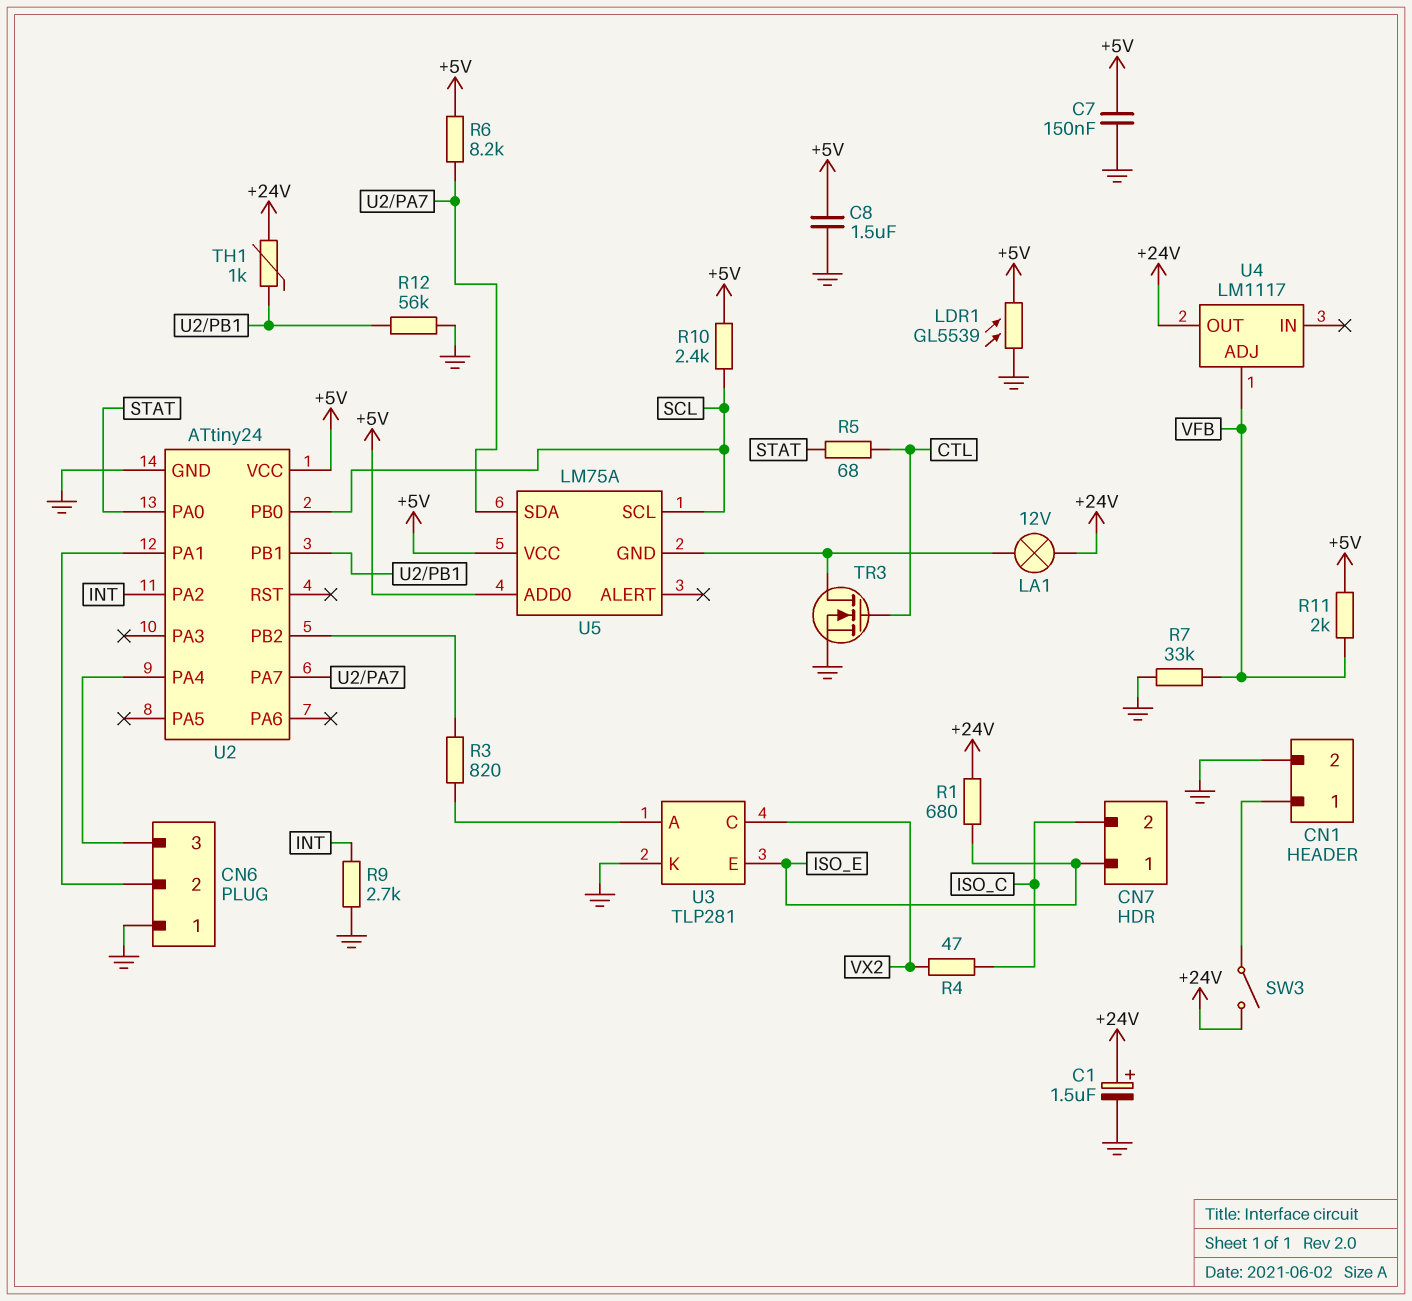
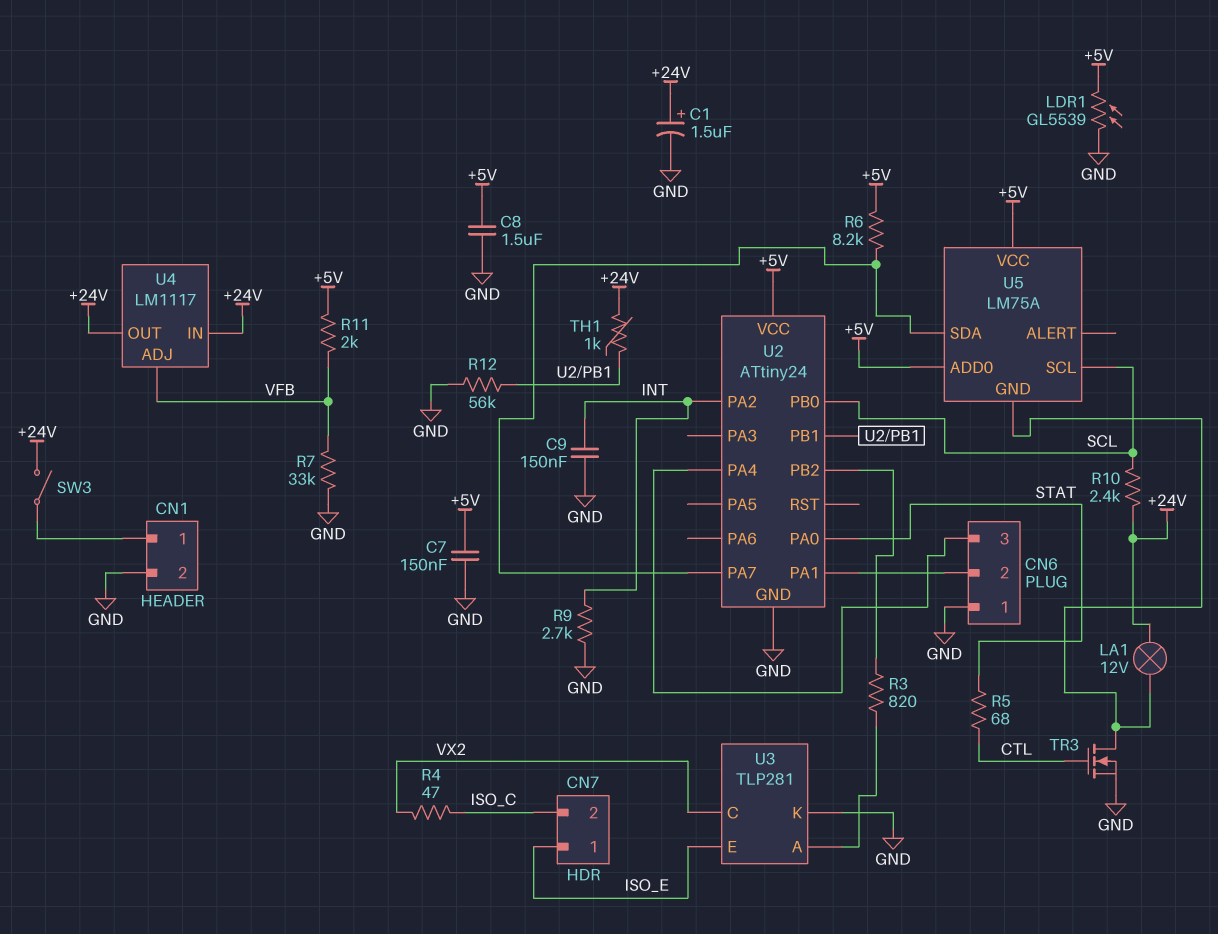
C9: none -> 150nF (GND, INT)
R1: 680 (+24V, ISO_E) -> none
R10: 2.4k (+5V, SCL) -> 2.4k (+24V, SCL)
U4 pin IN: none -> +24V

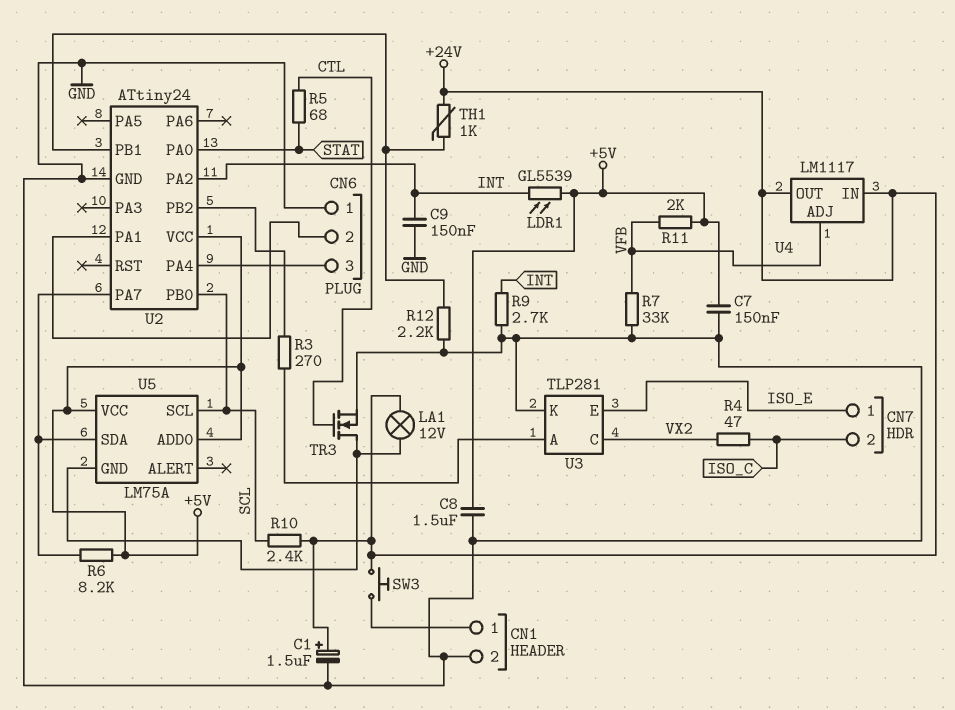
LDR1: GL5539 (+5V, GND) -> GL5539 (+5V, INT)
R3: 820 (U2/PB2, U3/A) -> 270 (U2/PB2, U3/A)
R12: 56k (GND, U2/PB1) -> 2.2k (GND, U2/PB1)
SW3: switch (+24V, CN1/1) -> button (+24V, CN1/1)

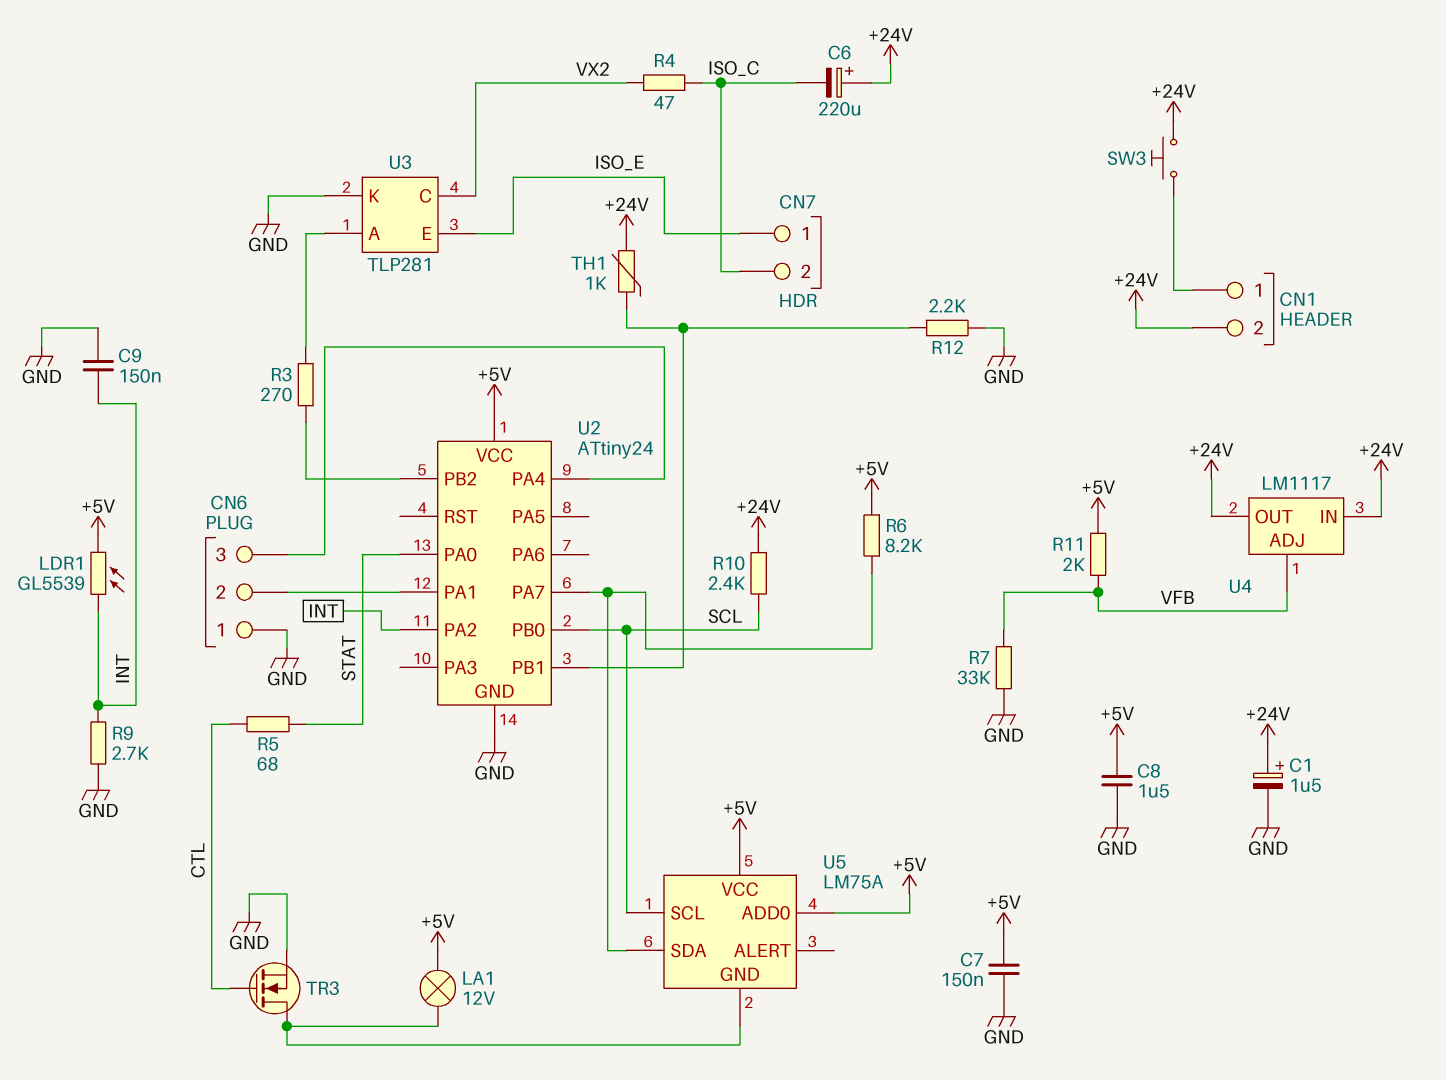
C6: none -> 220uF (plus +24V, minus ISO_C)
CN1 pin 2: GND -> +24V
LA1: lamp 12V (+24V, U5/GND) -> lamp 12V (+5V, U5/GND)

